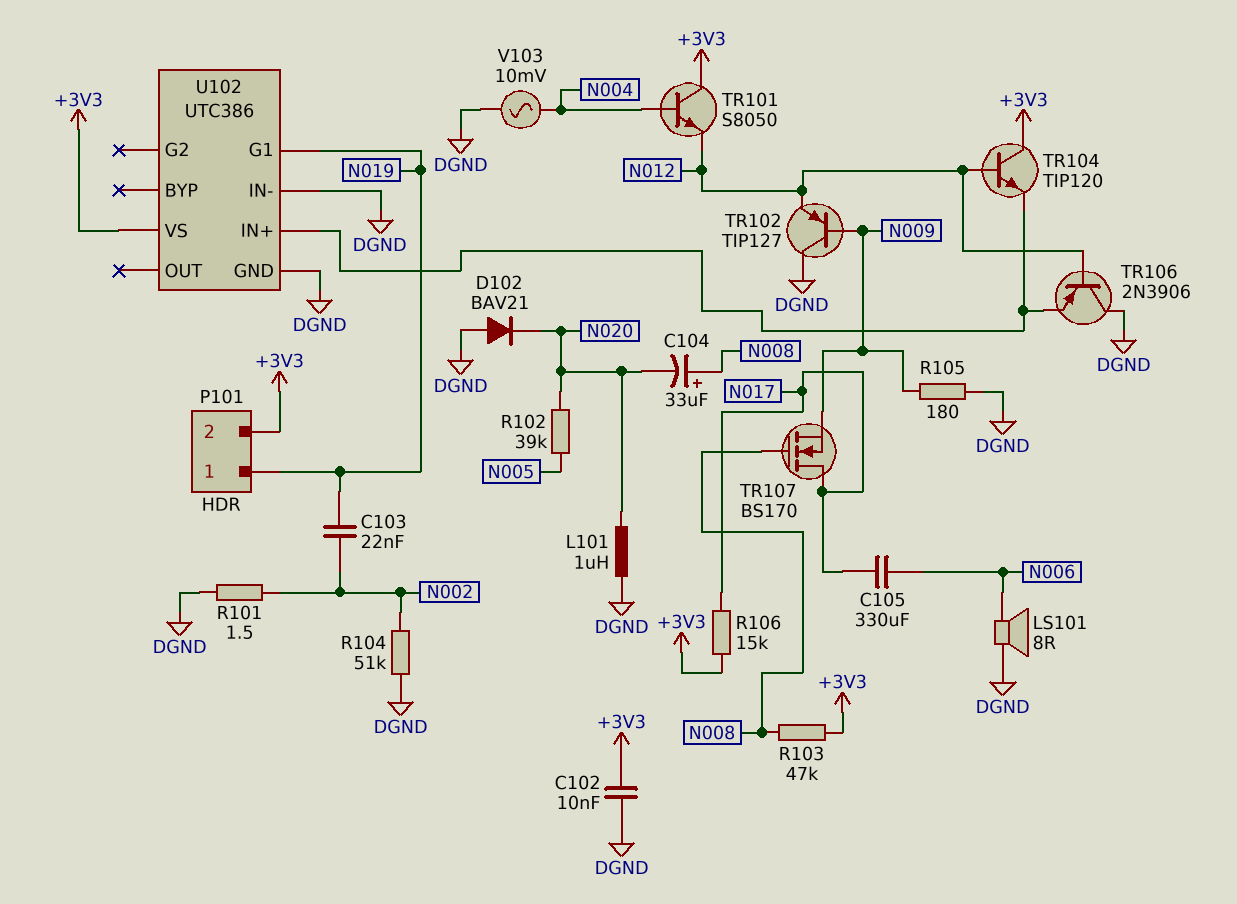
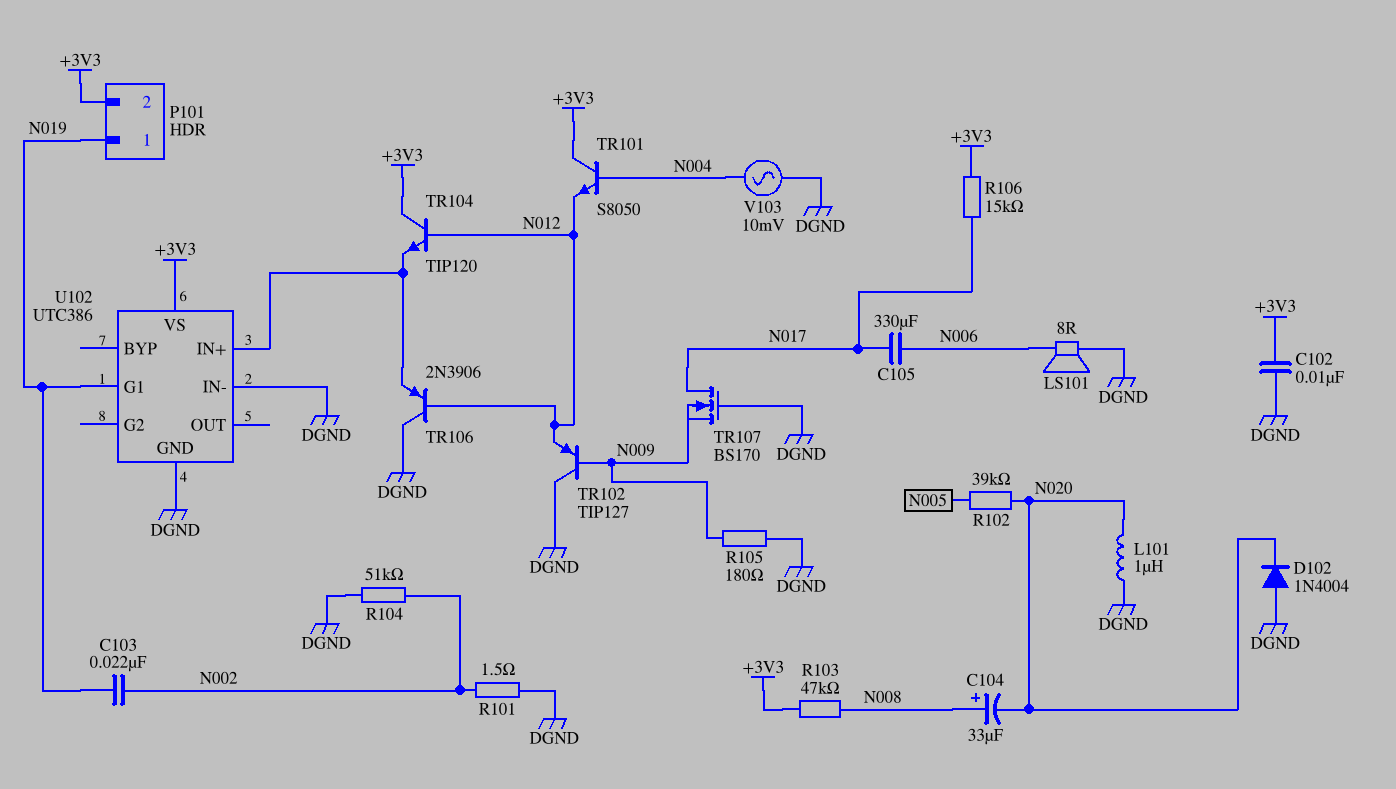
D102: diode BAV21 (A DGND, K N020) -> diode 1N4004 (A DGND, K N020)
TR107: NMOS BS170 (G N008, D N017, S N009) -> NMOS BS170 (G DGND, D N017, S N009)

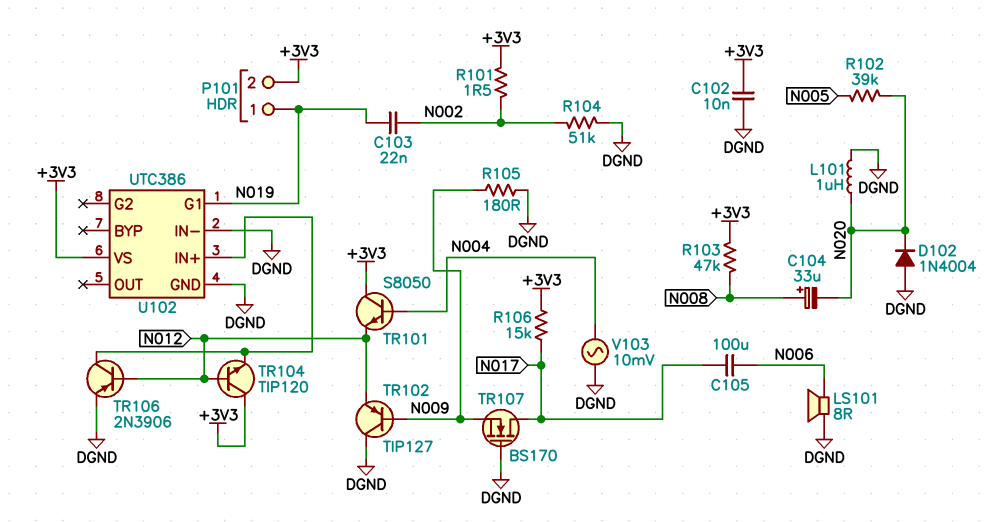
C105: 330uF (N006, N017) -> 100uF (N006, N017)
R101: 1.5 (DGND, N002) -> 1.5 (+3V3, N002)
TR106: PNP 2N3906 (B N012, C DGND, E U102/IN+) -> PNP 2N3906 (B N012, C U102/IN+, E DGND)

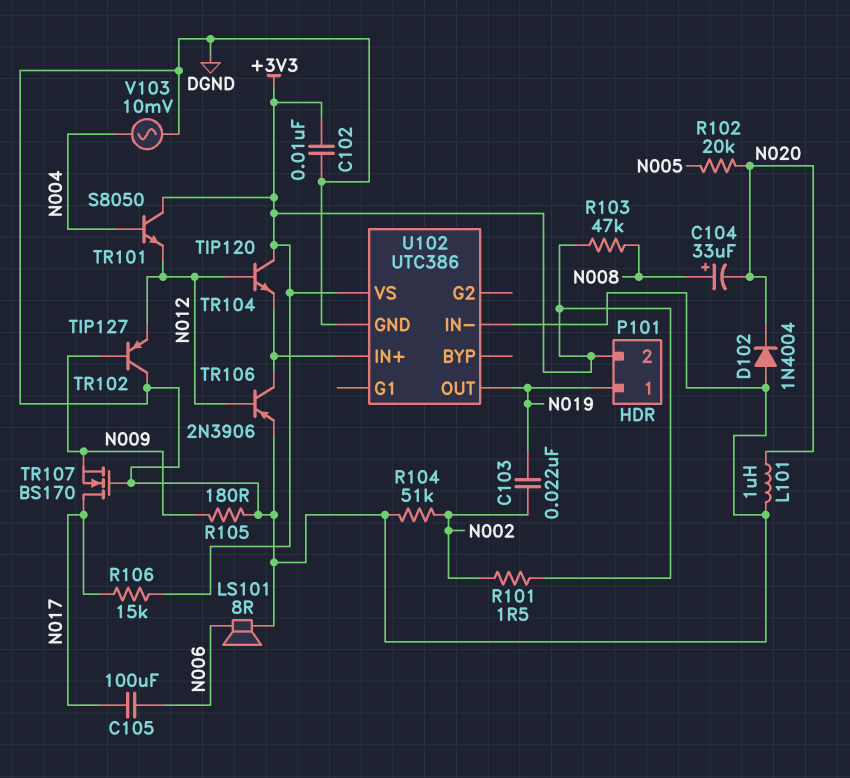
R102: 39k (N005, N020) -> 20k (N005, N020)
U102 pin G1: N019 -> none
U102 pin OUT: none -> N019

